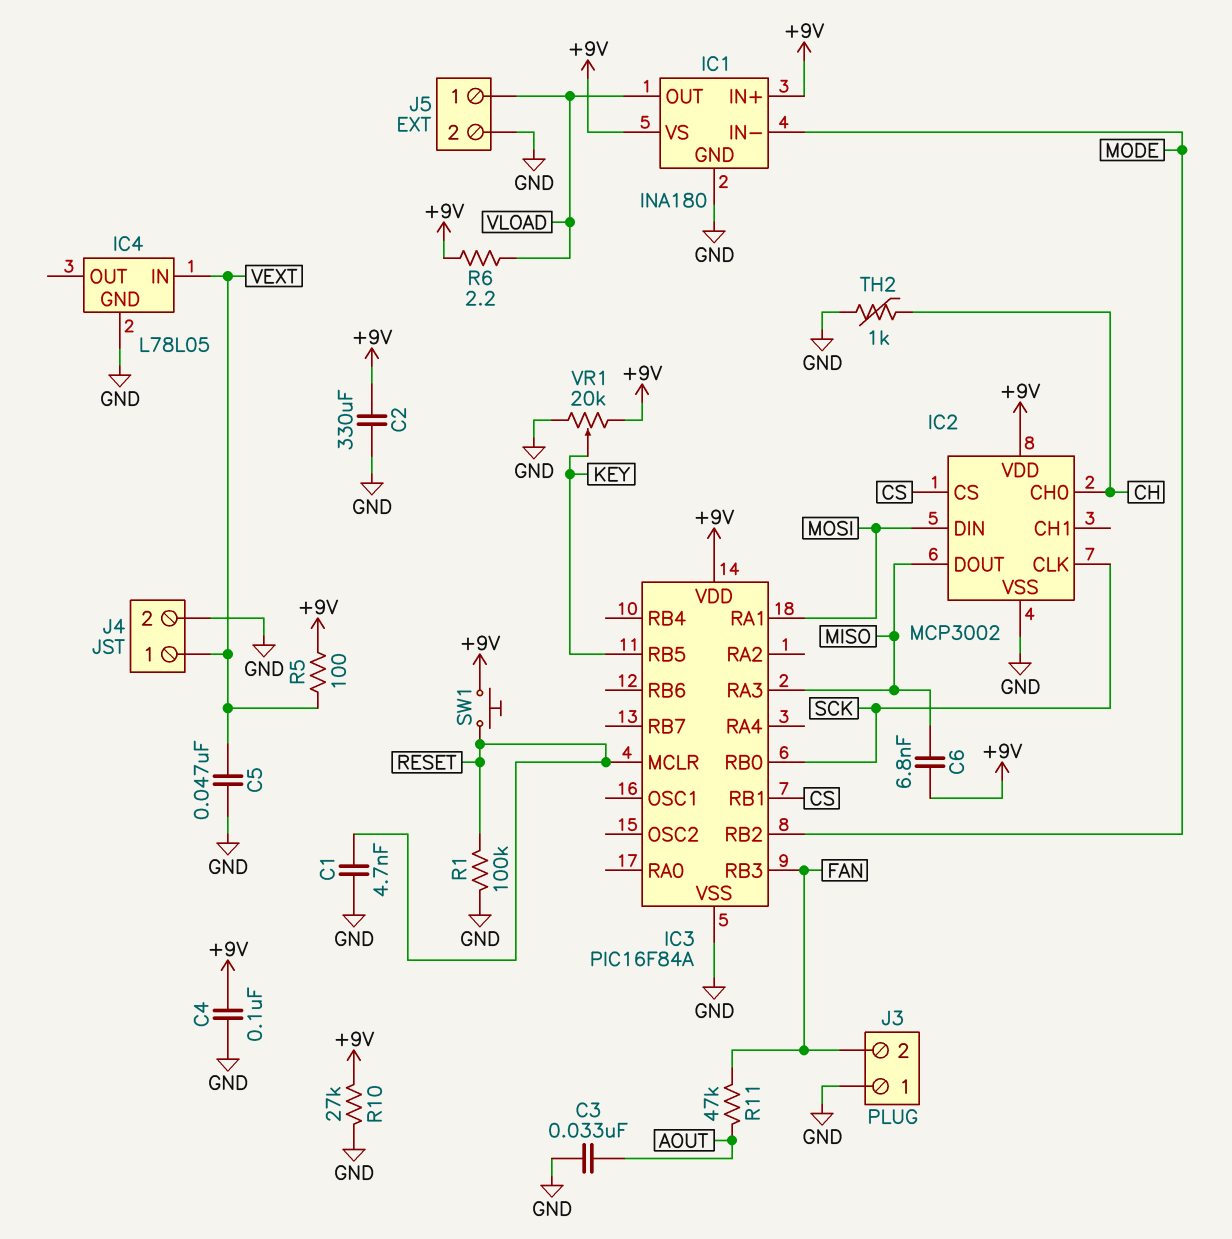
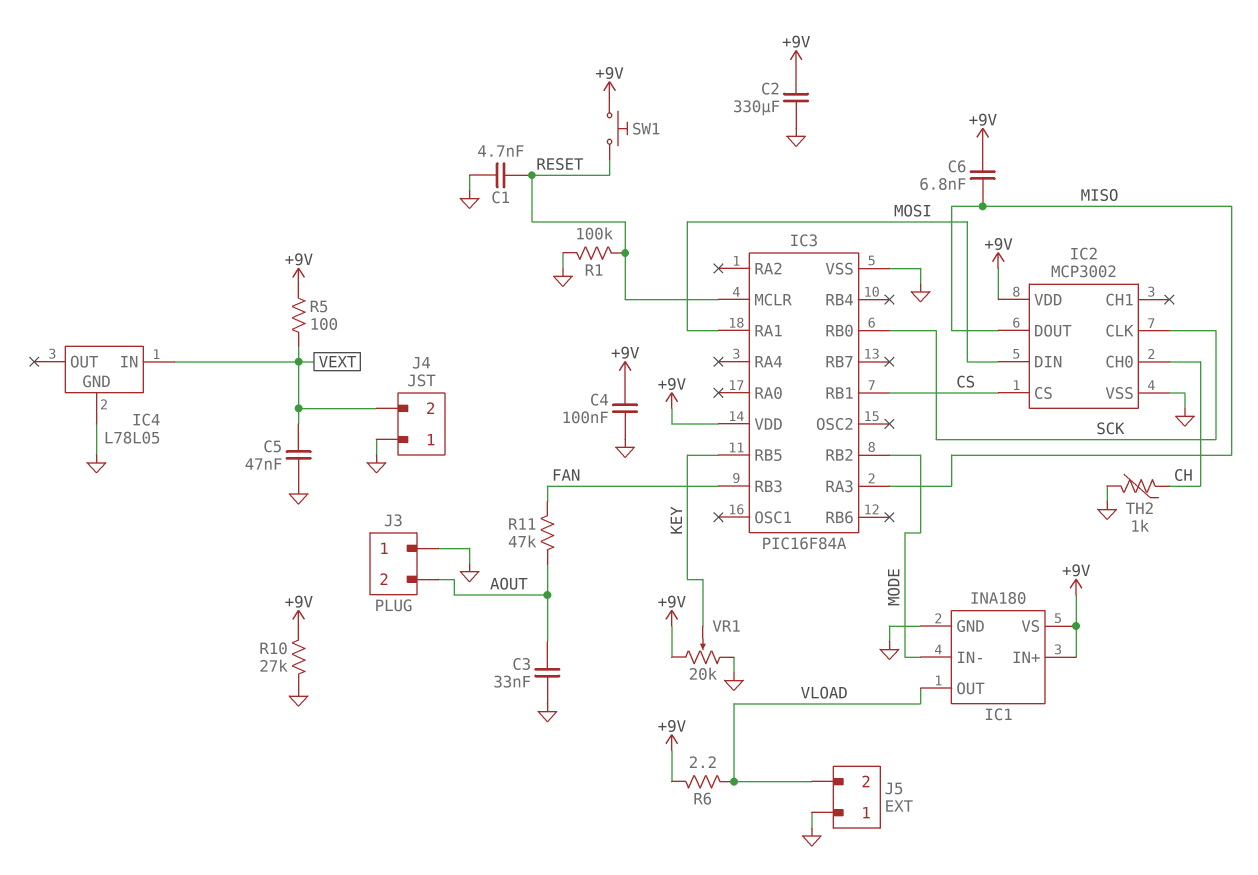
J3 pin 2: FAN -> AOUT
J4 pin 1: VEXT -> GND
J4 pin 2: GND -> VEXT
J5 pin 1: VLOAD -> GND
J5 pin 2: GND -> VLOAD

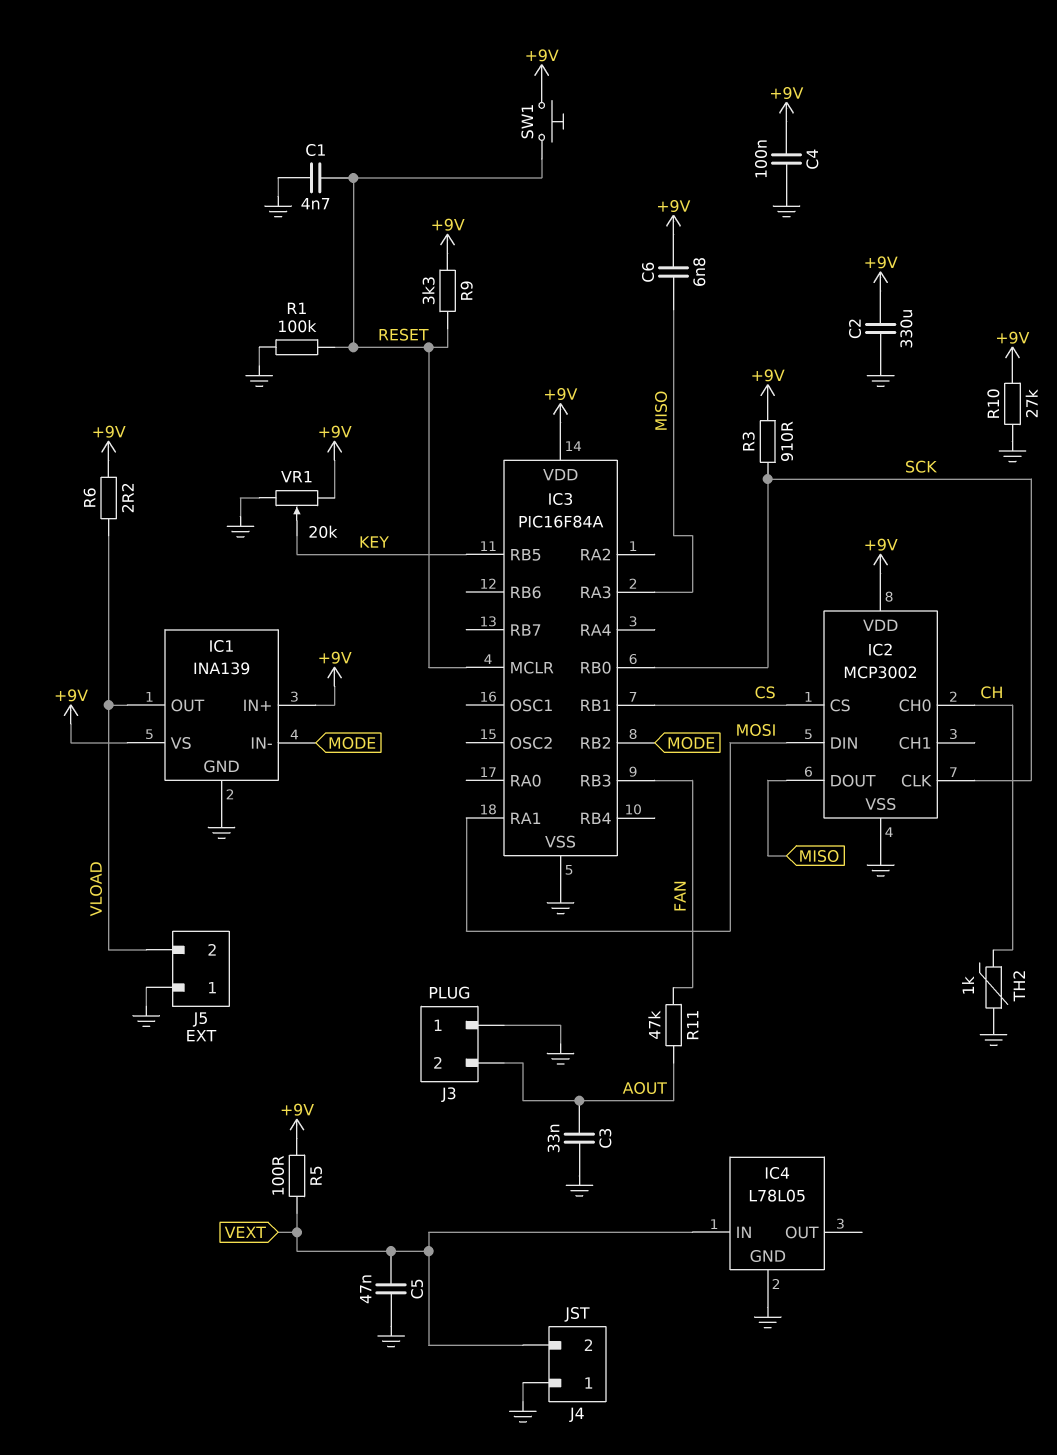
IC1: INA180 -> INA139
R3: none -> 910 (+9V, SCK)
R9: none -> 3.3k (+9V, RESET)

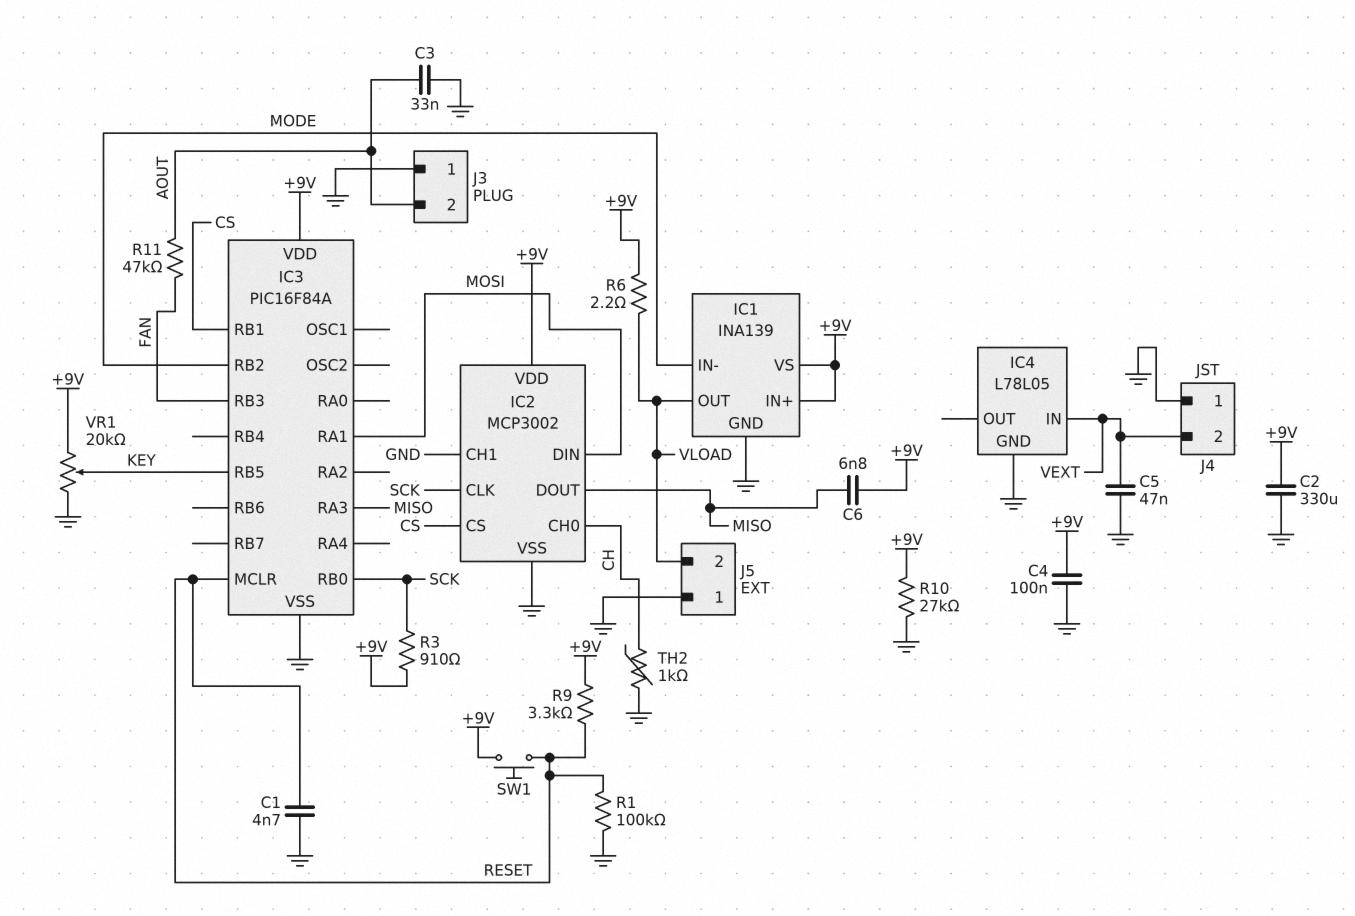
IC2 pin CH1: none -> GND
R5: 100 (+9V, VEXT) -> none

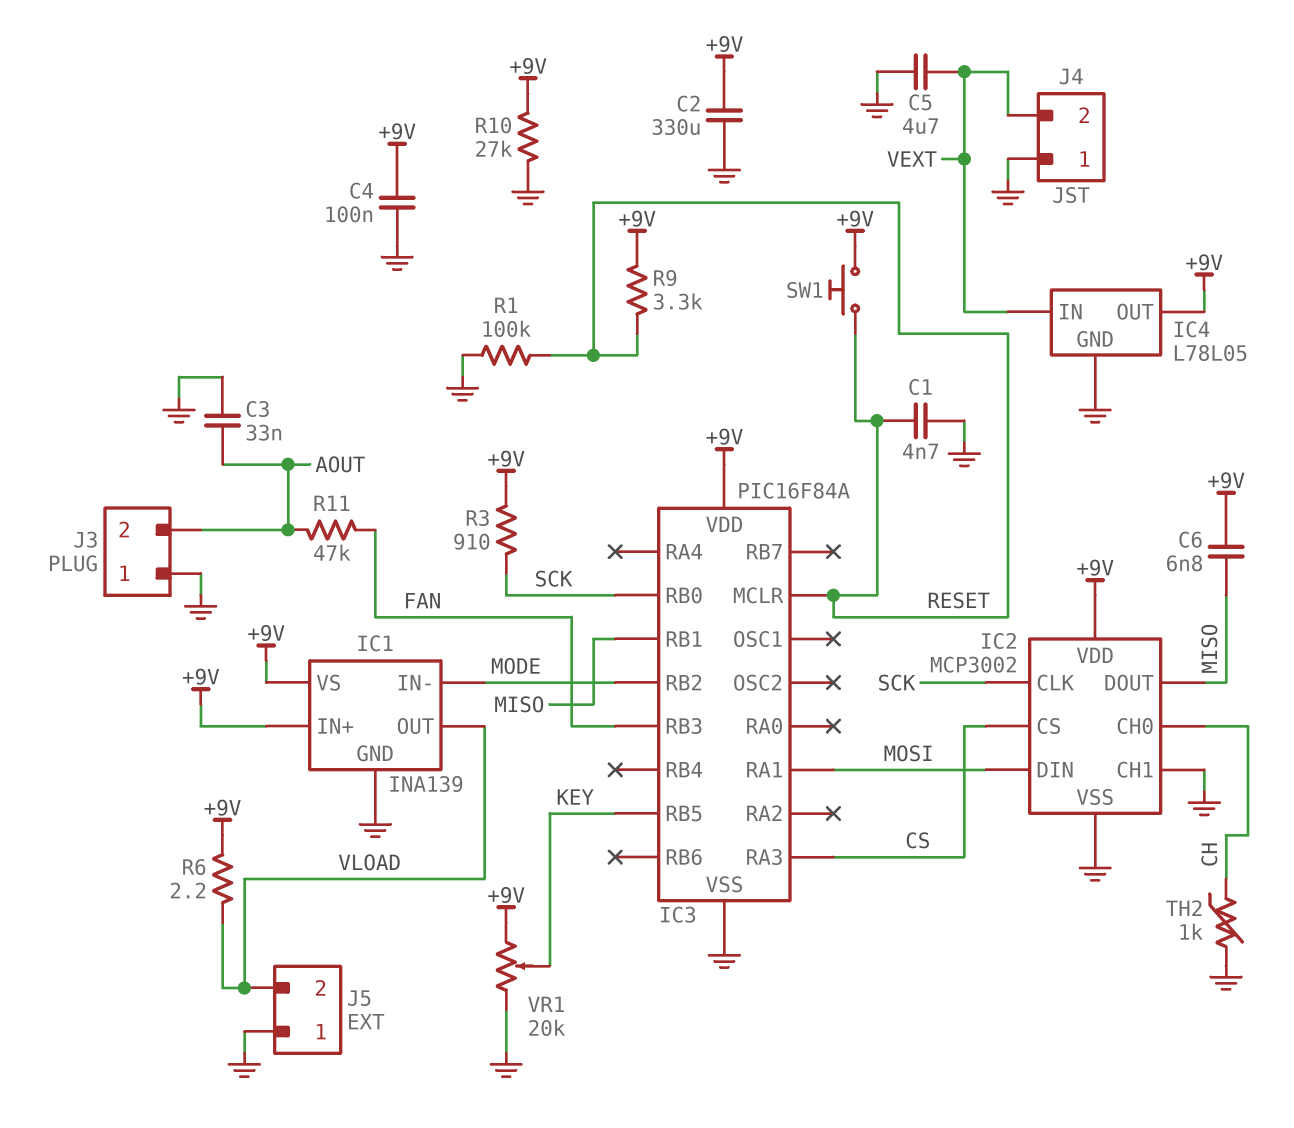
C5: 47nF (GND, VEXT) -> 4.7uF (GND, VEXT)
IC3 pin RA3: MISO -> CS
IC3 pin RB1: CS -> MISO
IC4 pin OUT: none -> +9V

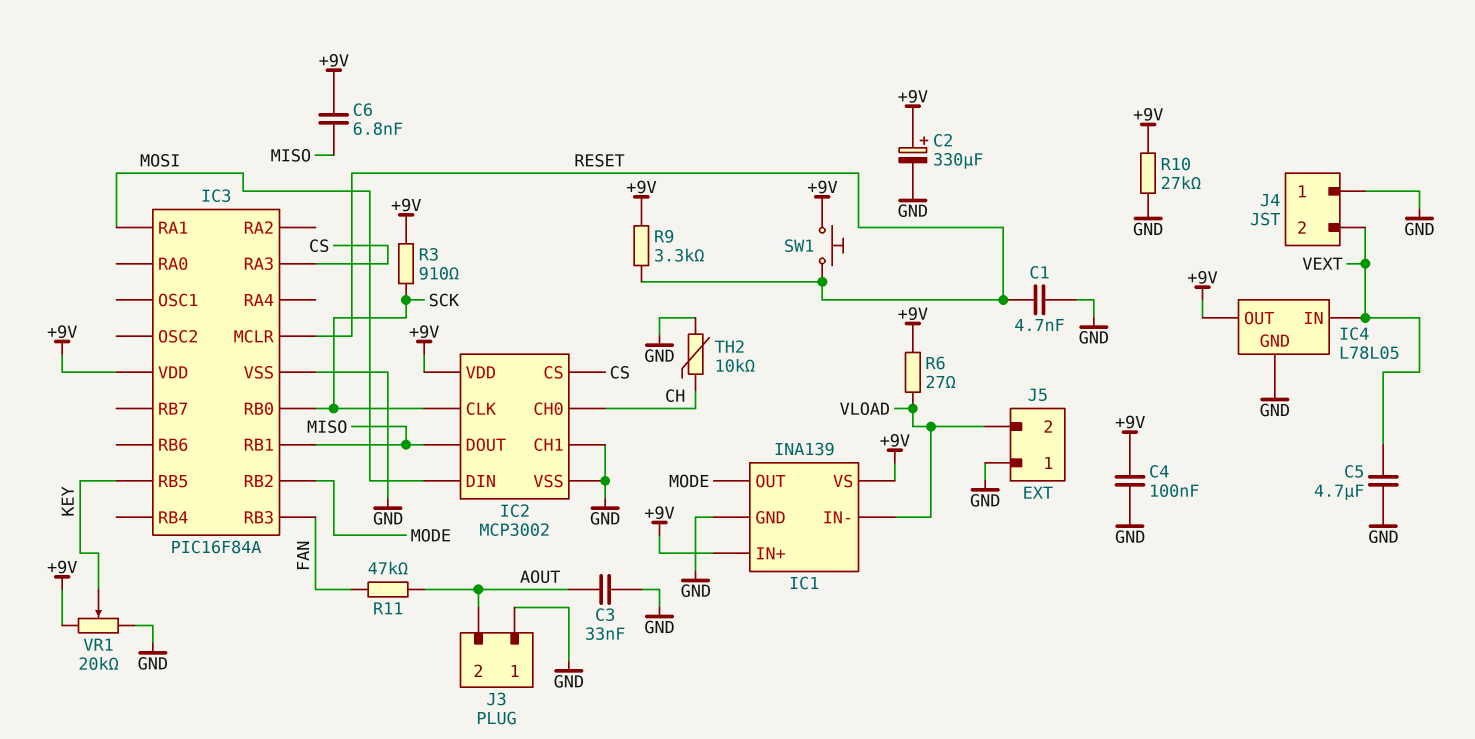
C2: 330uF (+9V, GND) -> 330uF (plus +9V, minus GND)
IC1 pin IN-: MODE -> VLOAD
IC1 pin OUT: VLOAD -> MODE
R1: 100k (GND, RESET) -> none
R6: 2.2 (+9V, VLOAD) -> 27 (+9V, VLOAD)
TH2: 1k (CH, GND) -> 10k (CH, GND)

